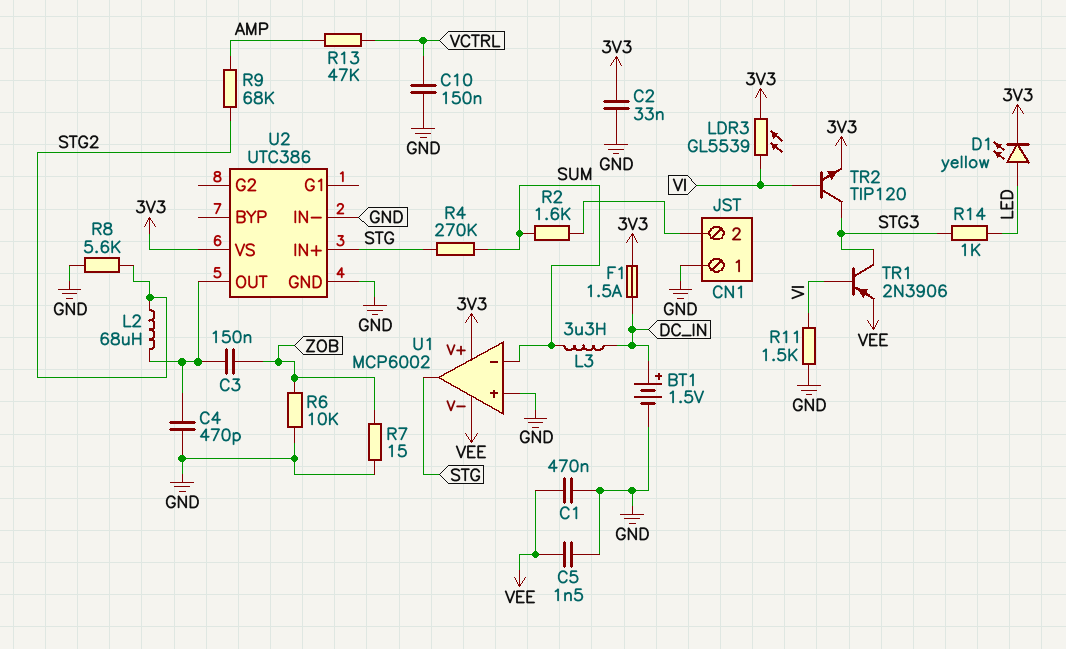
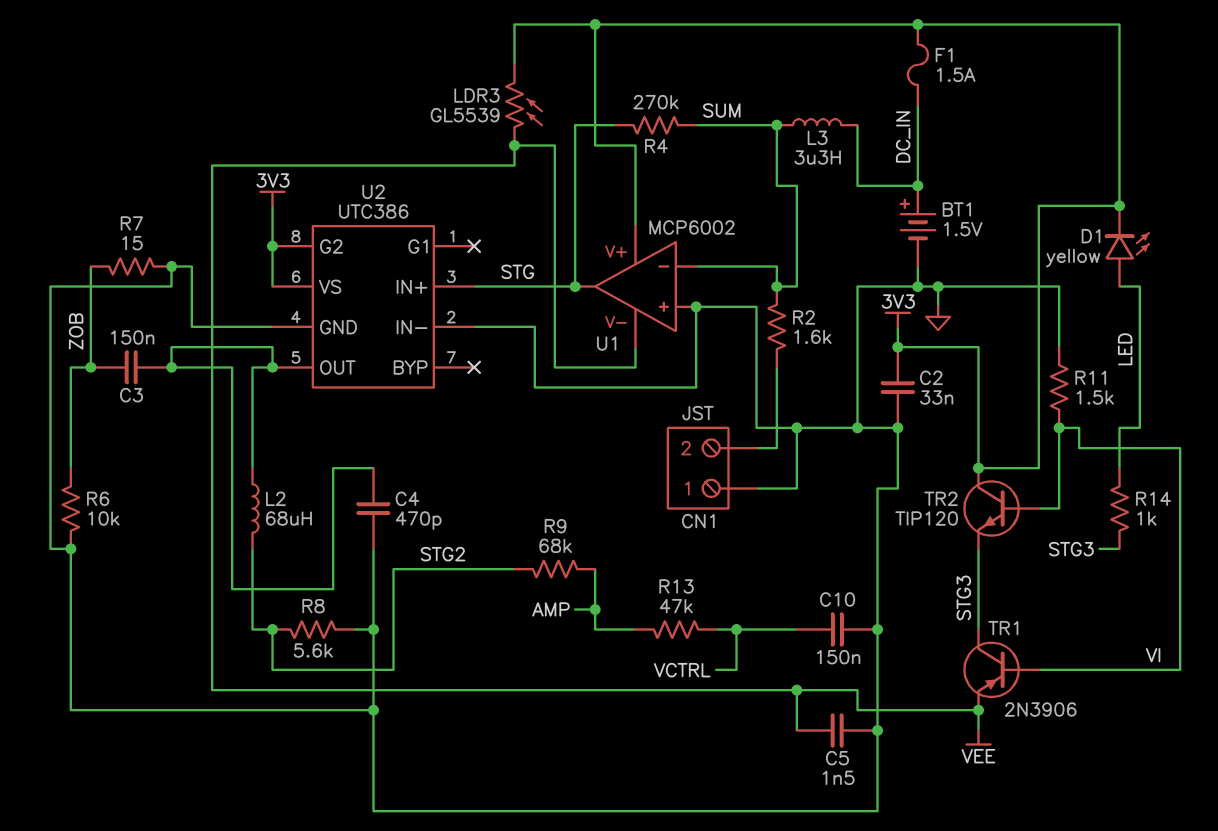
C1: 470nF (GND, VEE) -> none
LDR3: GL5539 (3V3, VI) -> GL5539 (3V3, VEE)
TR2: NPN TIP120 (B VI, C STG3, E 3V3) -> NPN TIP120 (B VI, C 3V3, E STG3)
U2 pin G2: none -> 3V3

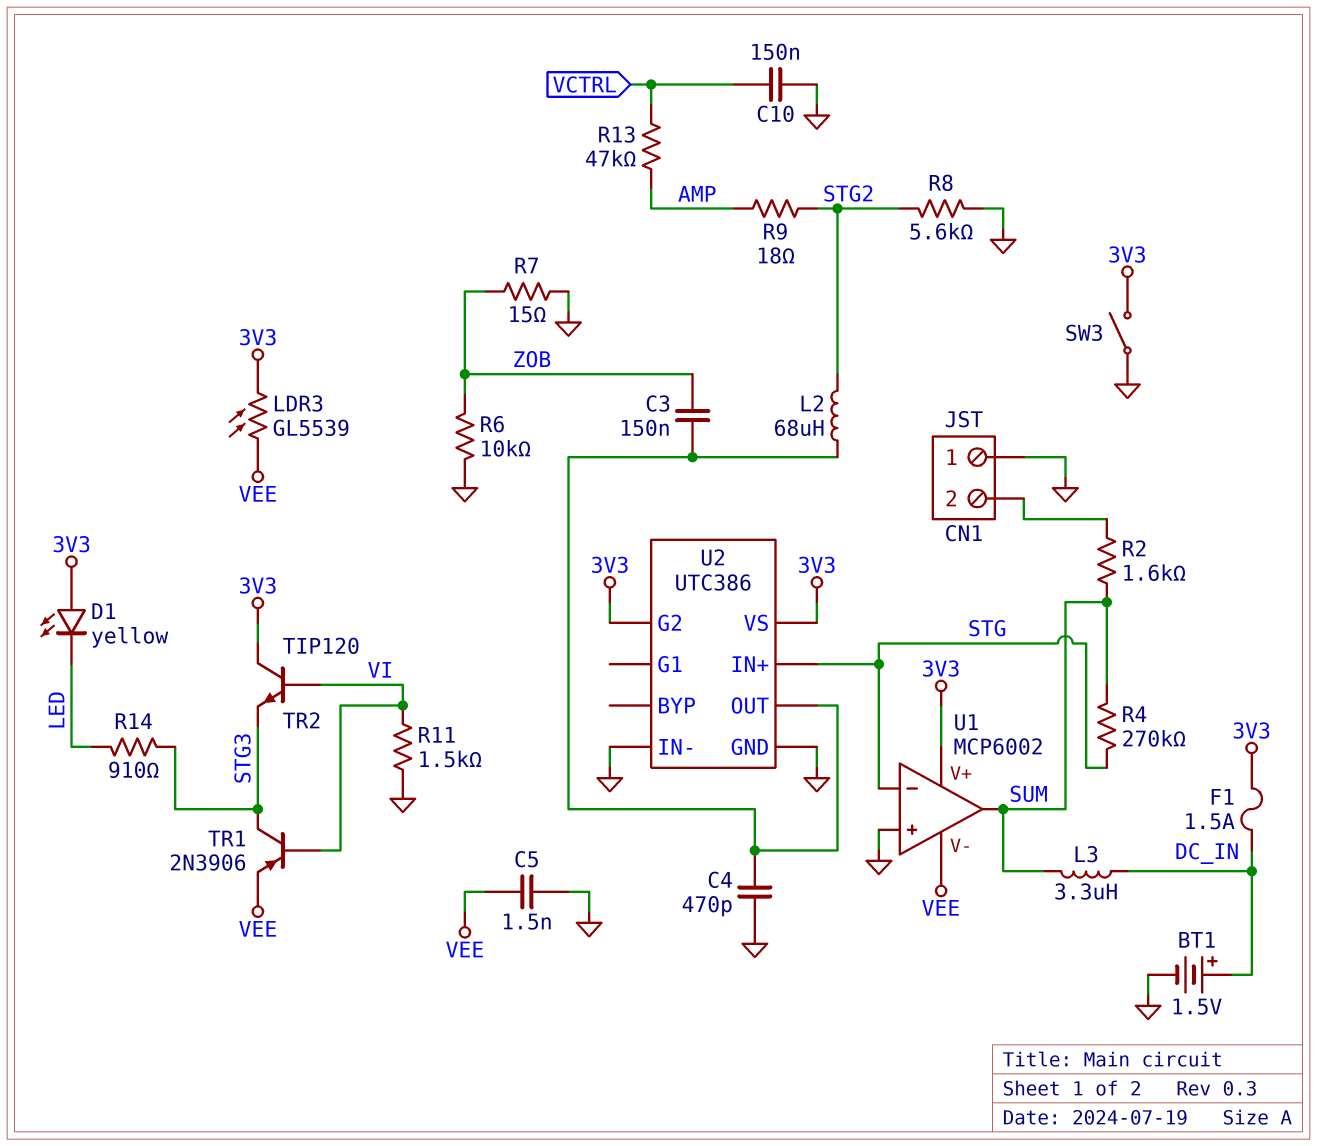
C2: 33nF (3V3, GND) -> none
D1: LED yellow (A LED, K 3V3) -> LED yellow (A 3V3, K LED)
R9: 68k (AMP, STG2) -> 18 (AMP, STG2)
R14: 1k (LED, STG3) -> 910 (LED, STG3)
SW3: none -> switch (3V3, GND)
U1 pin in-: SUM -> STG
U1 pin out: STG -> SUM

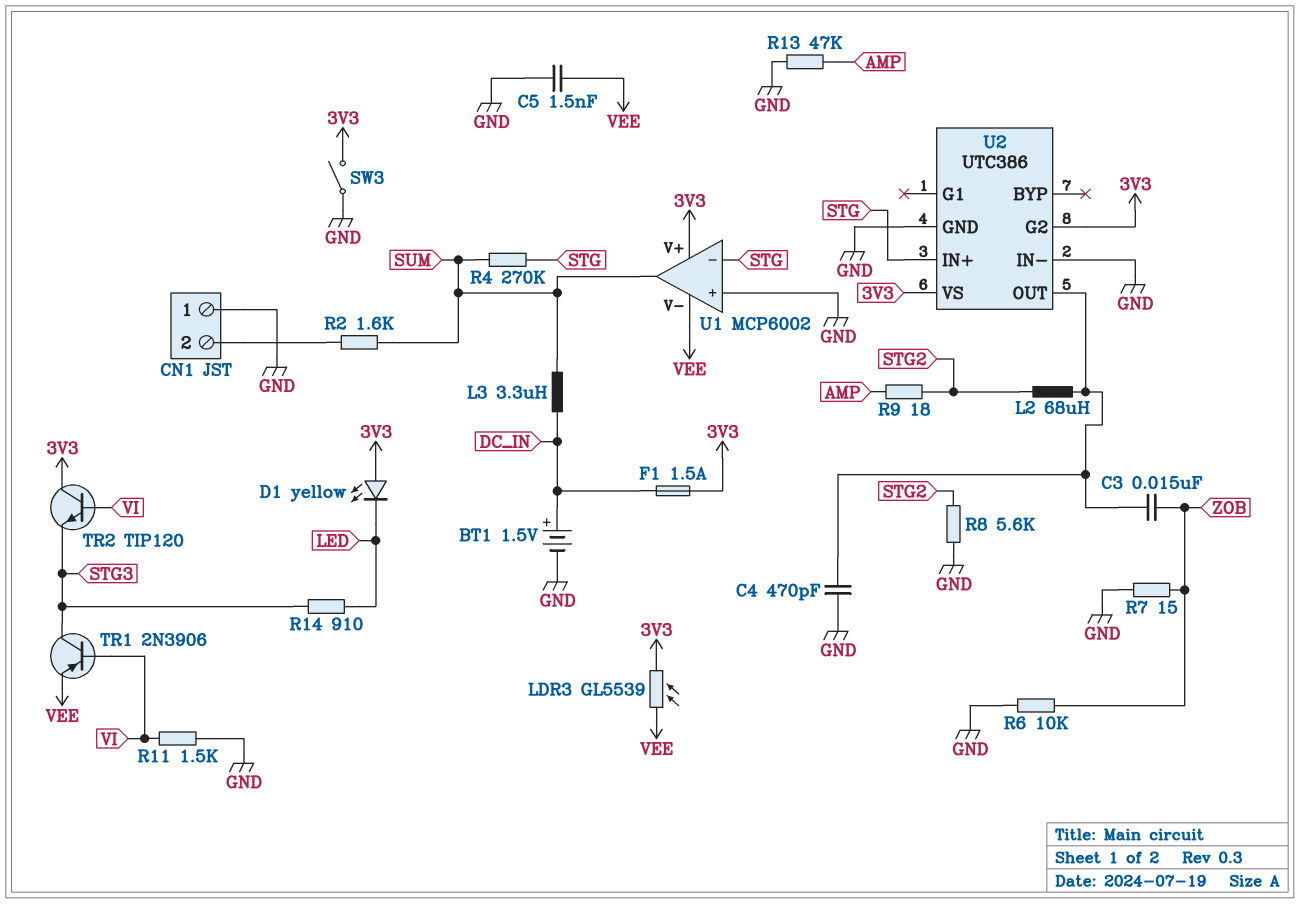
C3: 150nF (U2/OUT, ZOB) -> 15nF (U2/OUT, ZOB)
C10: 150nF (GND, VCTRL) -> none
R13: 47k (AMP, VCTRL) -> 47k (AMP, GND)

